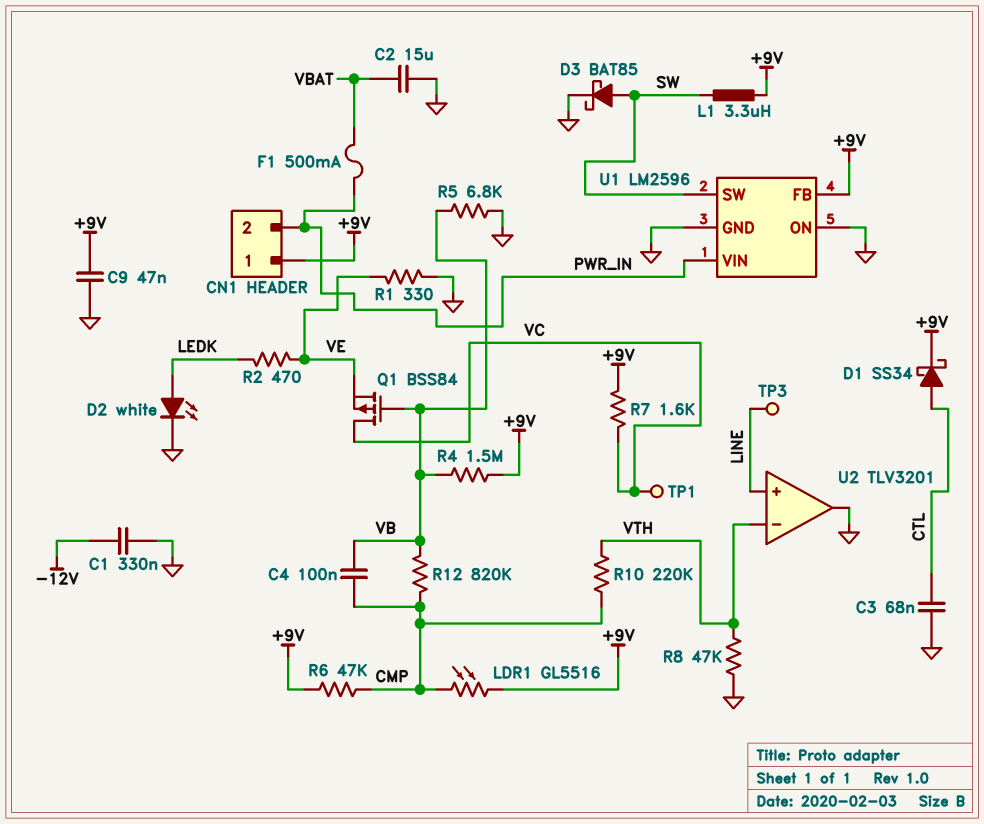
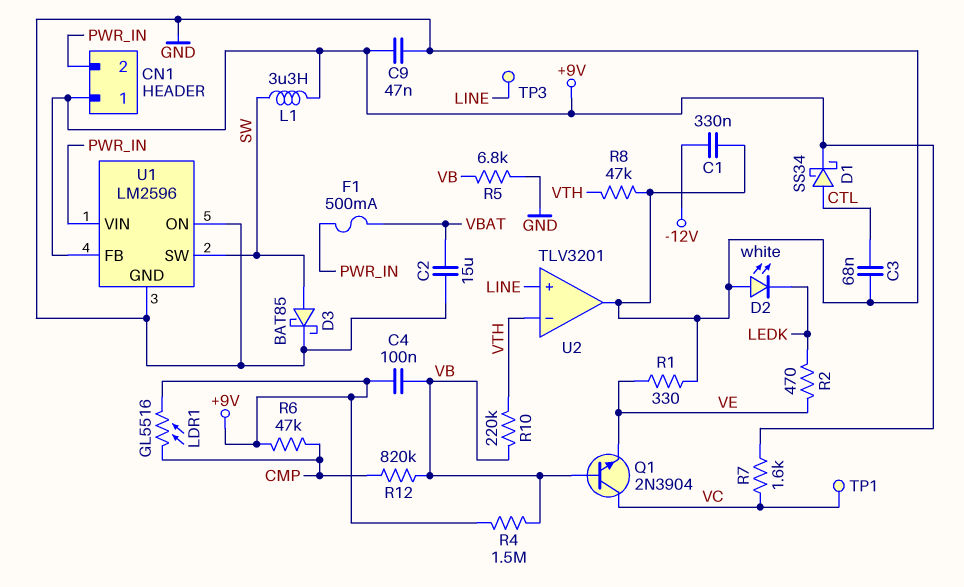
C4: 100nF (CMP, VB) -> 100nF (+9V, VB)
D2: LED white (A LEDK, K GND) -> LED white (A GND, K LEDK)
Q1: PMOS BSS84 (G VB, D VC, S VE) -> NPN 2N3904 (B VB, C VC, E VE)
R10: 220k (CMP, VTH) -> 220k (VB, VTH)

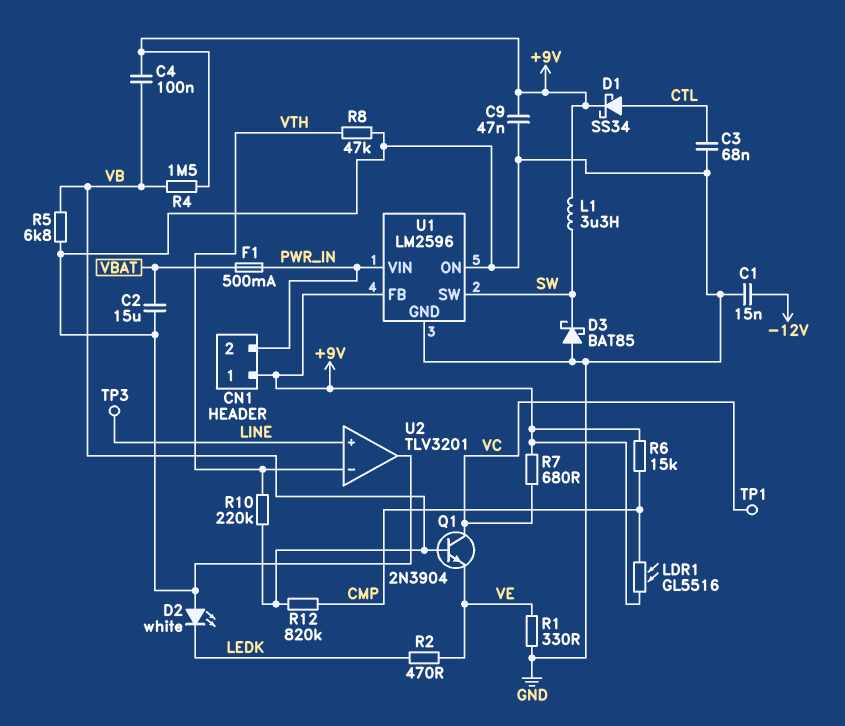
C1: 330nF (-12V, GND) -> 15nF (-12V, GND)
D3: schottky BAT85 (A SW, K GND) -> schottky BAT85 (A GND, K SW)
R6: 47k (+9V, CMP) -> 15k (+9V, CMP)
R7: 1.6k (+9V, VC) -> 680 (+9V, VC)

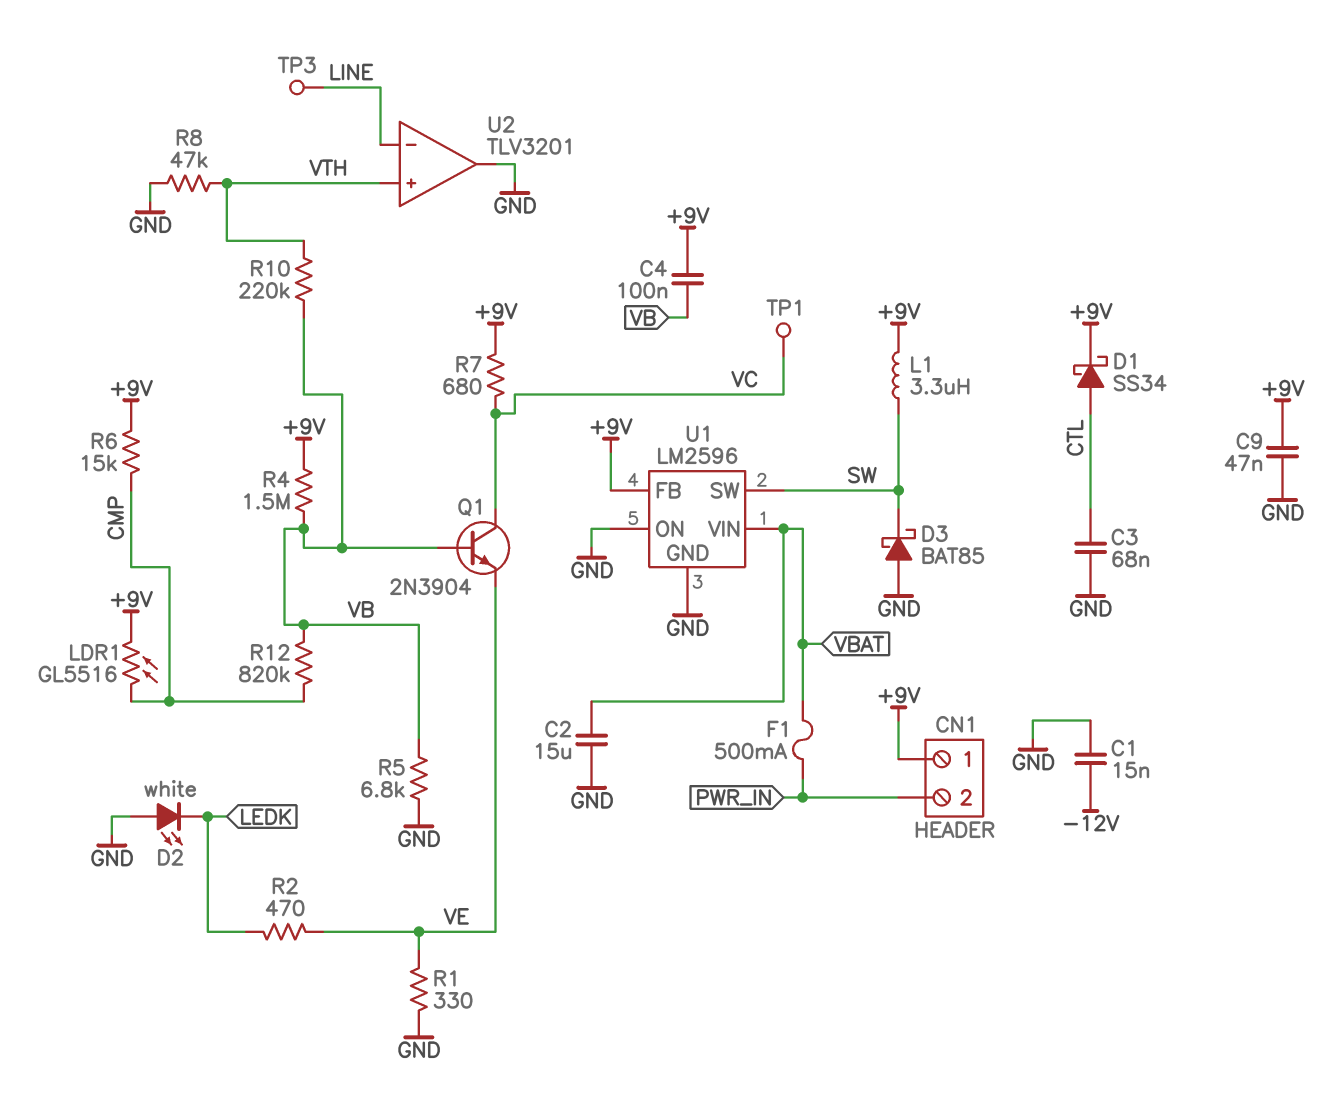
U1 pin VIN: PWR_IN -> VBAT
U2 pin in+: LINE -> VTH
U2 pin in-: VTH -> LINE

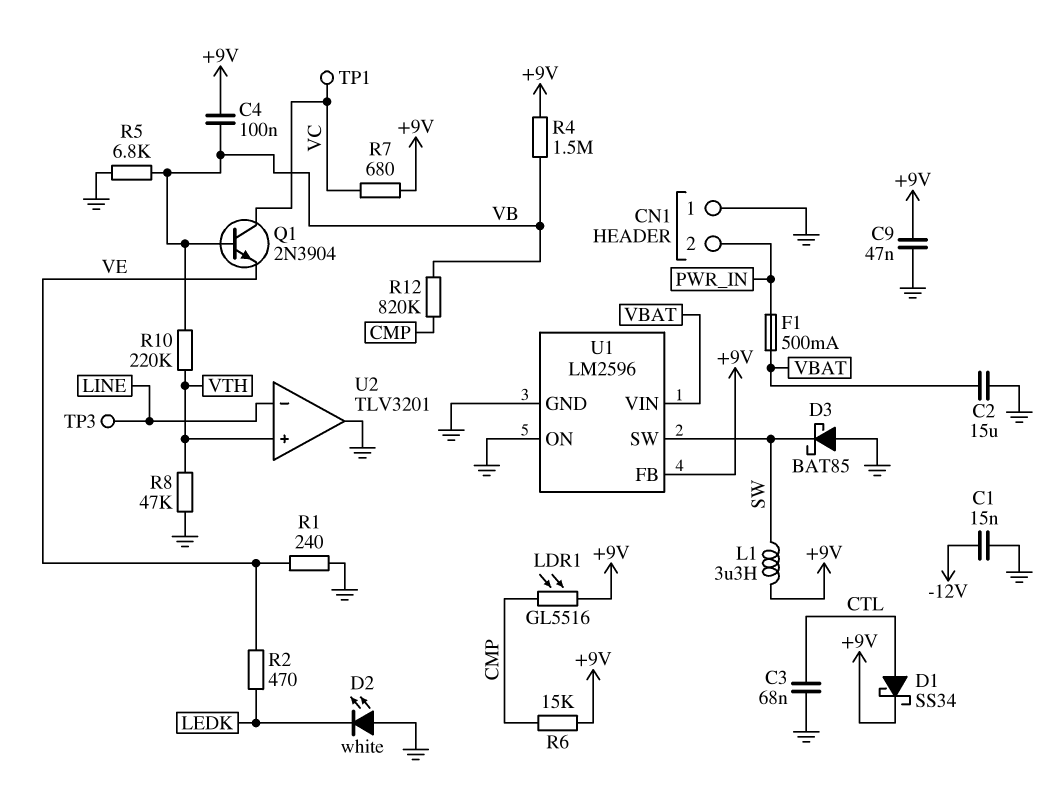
CN1 pin 1: +9V -> GND
R1: 330 (GND, VE) -> 240 (GND, VE)

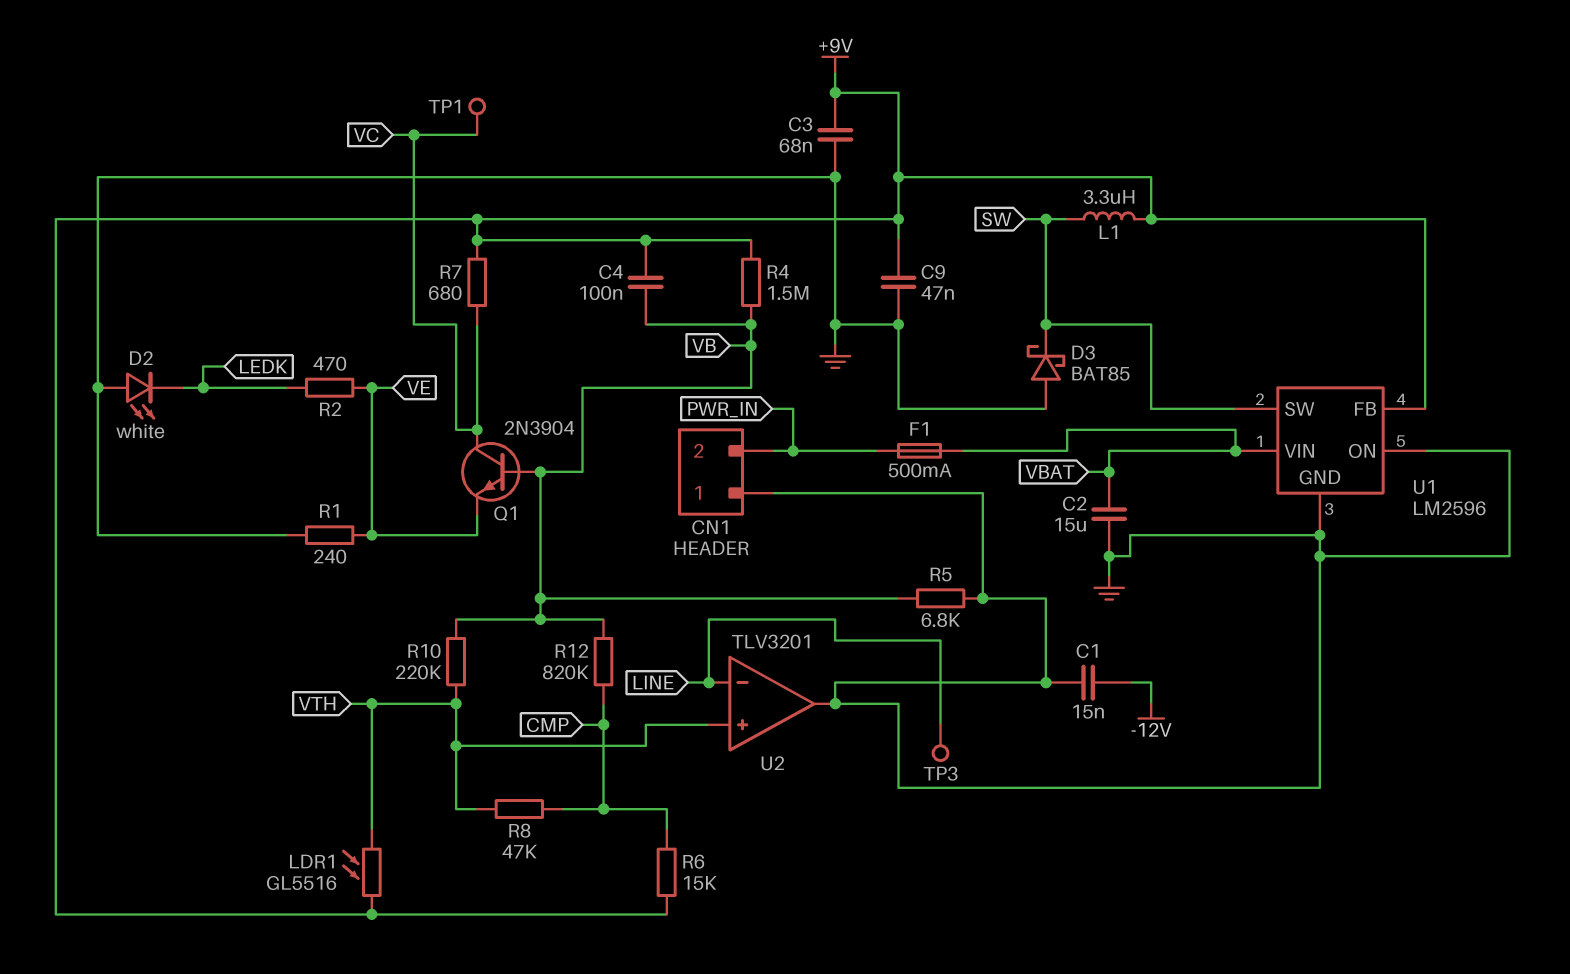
C3: 68nF (CTL, GND) -> 68nF (+9V, GND)
D1: schottky SS34 (A CTL, K +9V) -> none
LDR1: GL5516 (+9V, CMP) -> GL5516 (+9V, VTH)
R8: 47k (GND, VTH) -> 47k (CMP, VTH)

